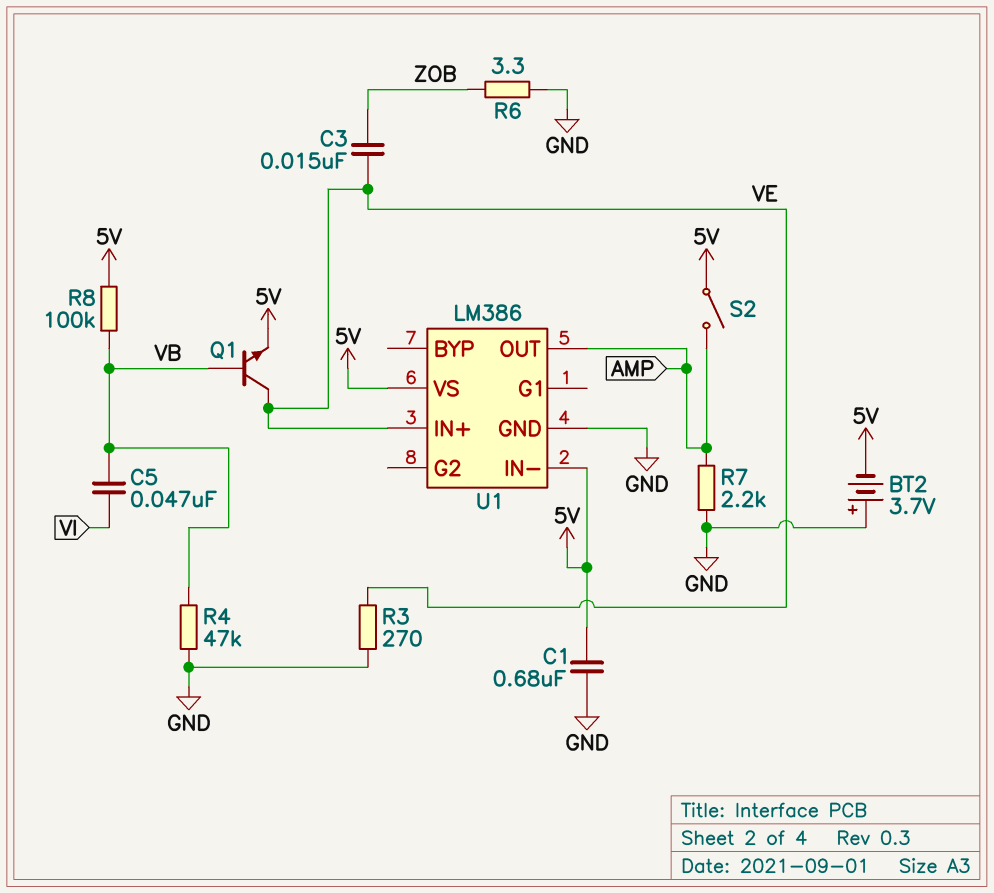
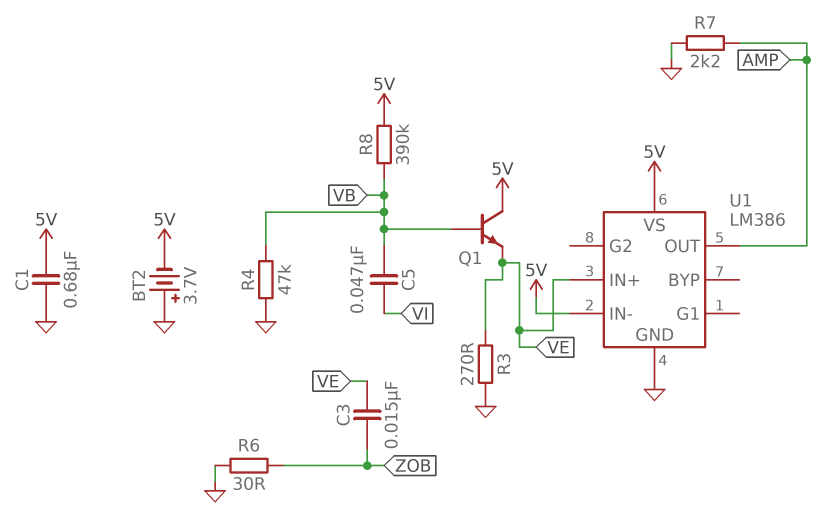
Q1: NPN (B VB, C VE, E 5V) -> NPN (B VB, C 5V, E VE)
R6: 3.3 (GND, ZOB) -> 30 (GND, ZOB)
R8: 100k (5V, VB) -> 390k (5V, VB)
S2: switch (5V, AMP) -> none

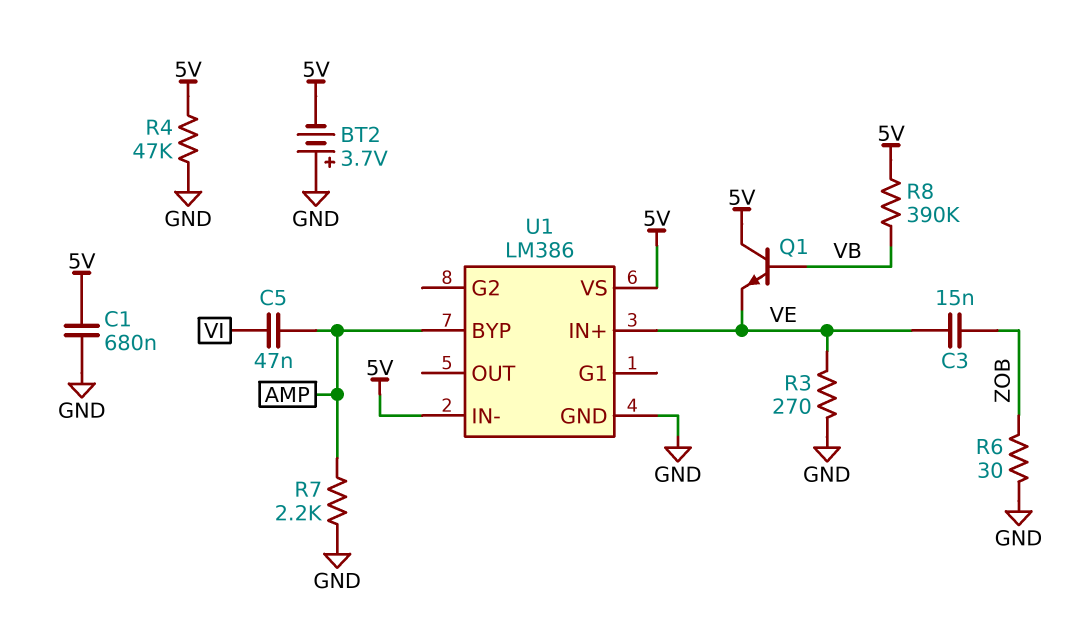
C5: 47nF (VB, VI) -> 47nF (AMP, VI)
R4: 47k (GND, VB) -> 47k (5V, GND)
U1 pin BYP: none -> AMP
U1 pin OUT: AMP -> none

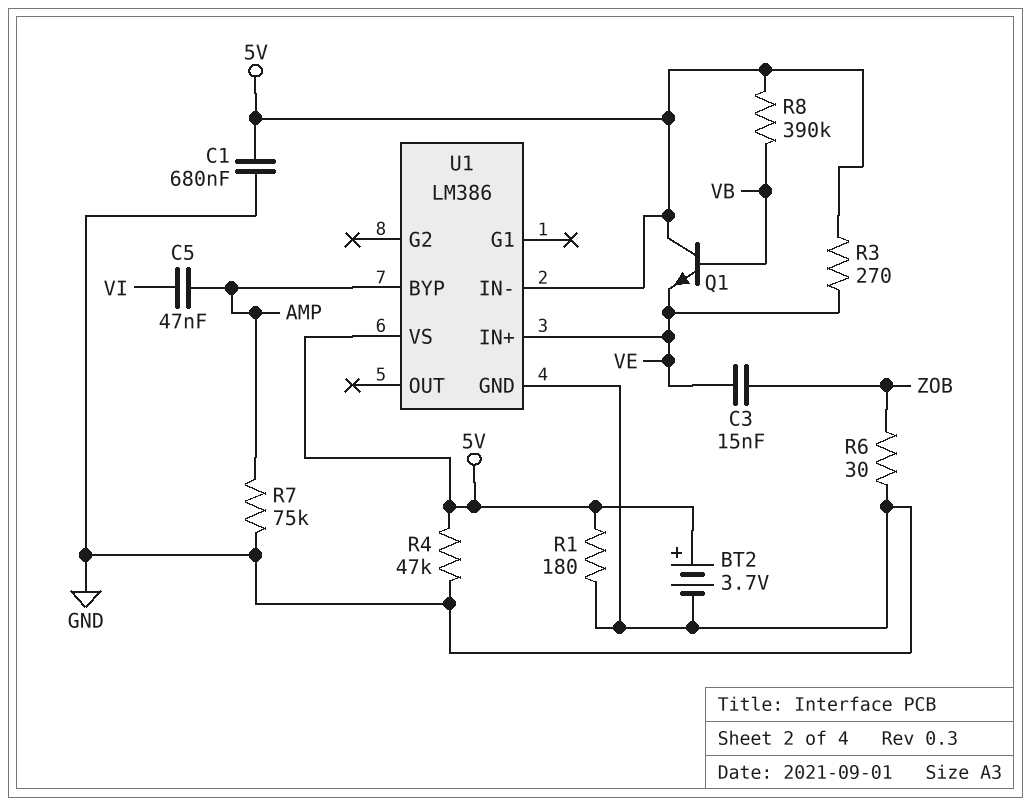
BT2: 3.7V (plus GND, minus 5V) -> 3.7V (plus 5V, minus GND)
R1: none -> 180 (5V, GND)
R3: 270 (GND, VE) -> 270 (5V, VE)
R7: 2.2k (AMP, GND) -> 75k (AMP, GND)

